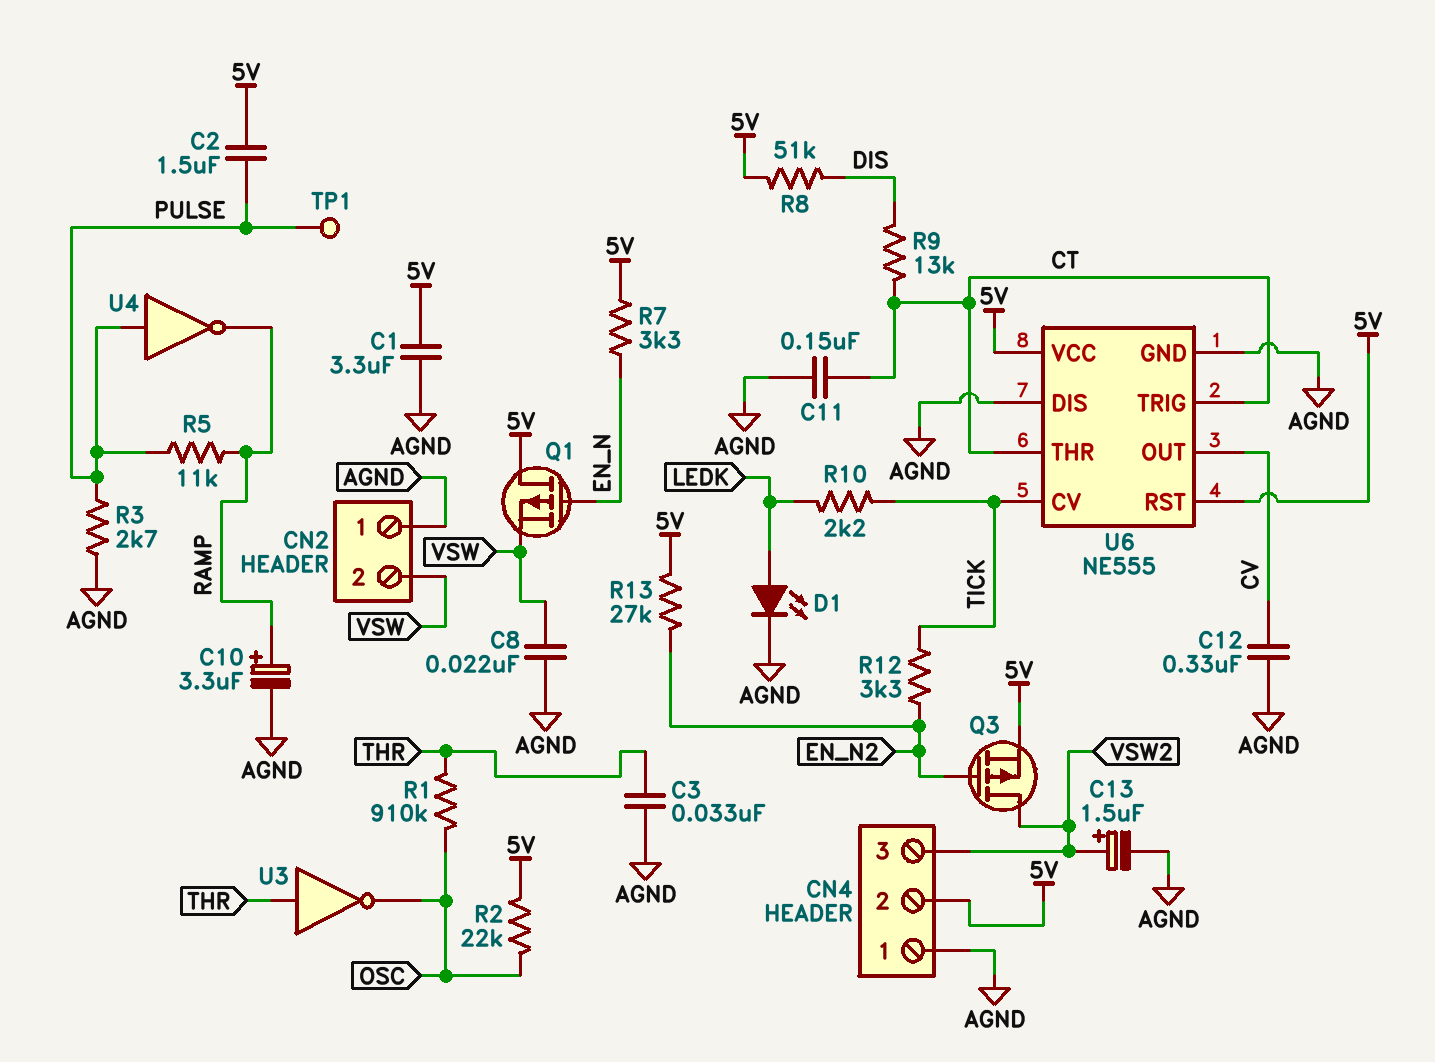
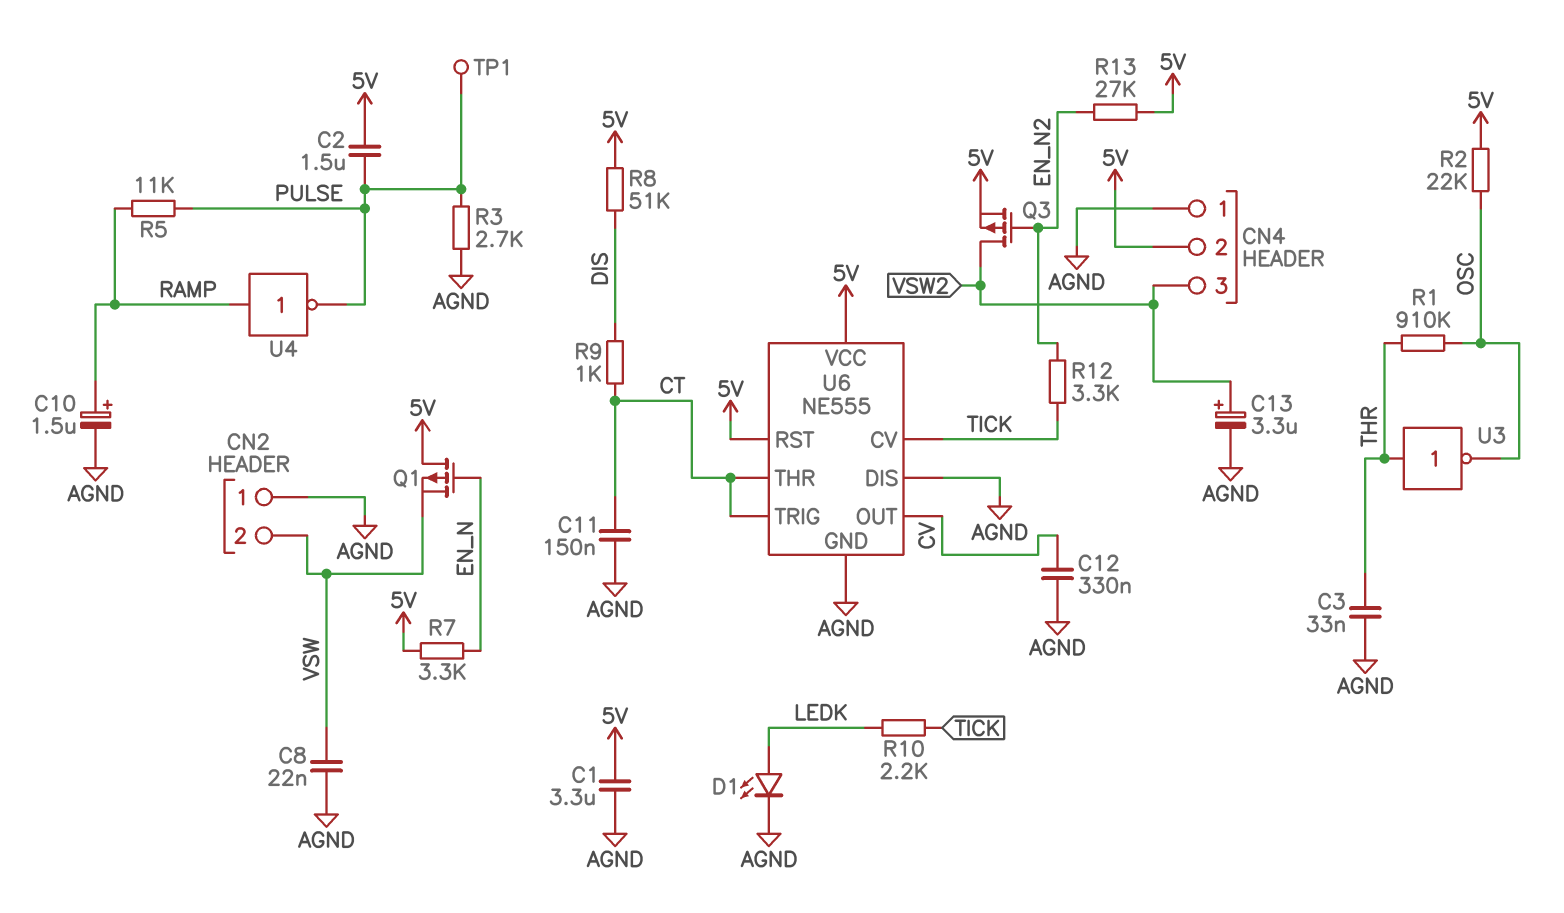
C10: 3.3uF (plus RAMP, minus AGND) -> 1.5uF (plus RAMP, minus AGND)
C13: 1.5uF (plus VSW2, minus AGND) -> 3.3uF (plus VSW2, minus AGND)
R9: 13k (CT, DIS) -> 1k (CT, DIS)
U4: NOT (in PULSE, out RAMP) -> NOT (in RAMP, out PULSE)

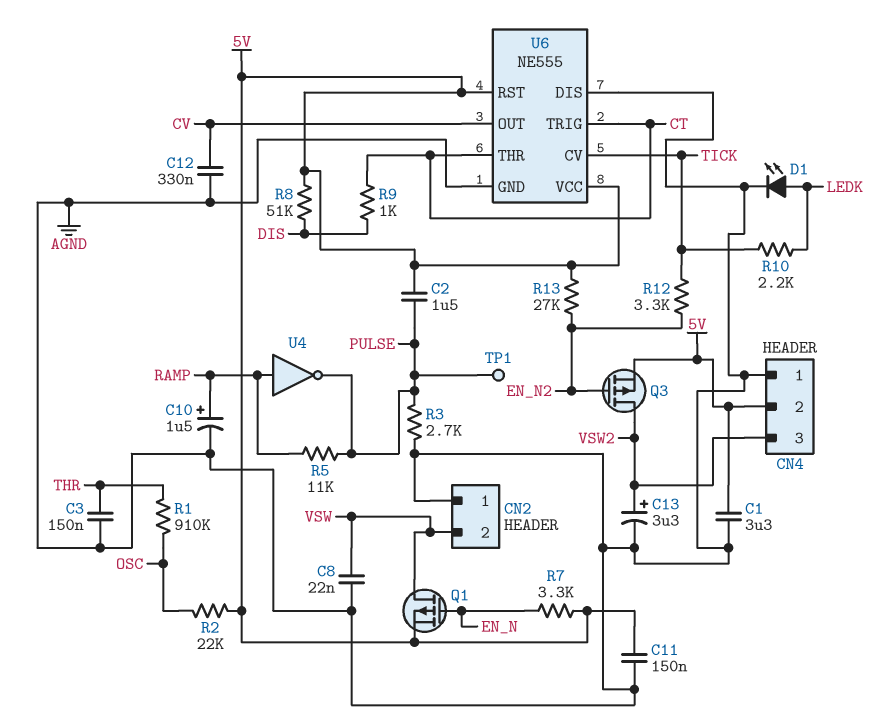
C3: 33nF (AGND, THR) -> 150nF (AGND, THR)
C11: 150nF (AGND, CT) -> 150nF (5V, AGND)
Q1: PMOS (G EN_N, D 5V, S VSW) -> PMOS (G EN_N, D VSW, S 5V)
U3: NOT (in THR, out OSC) -> none

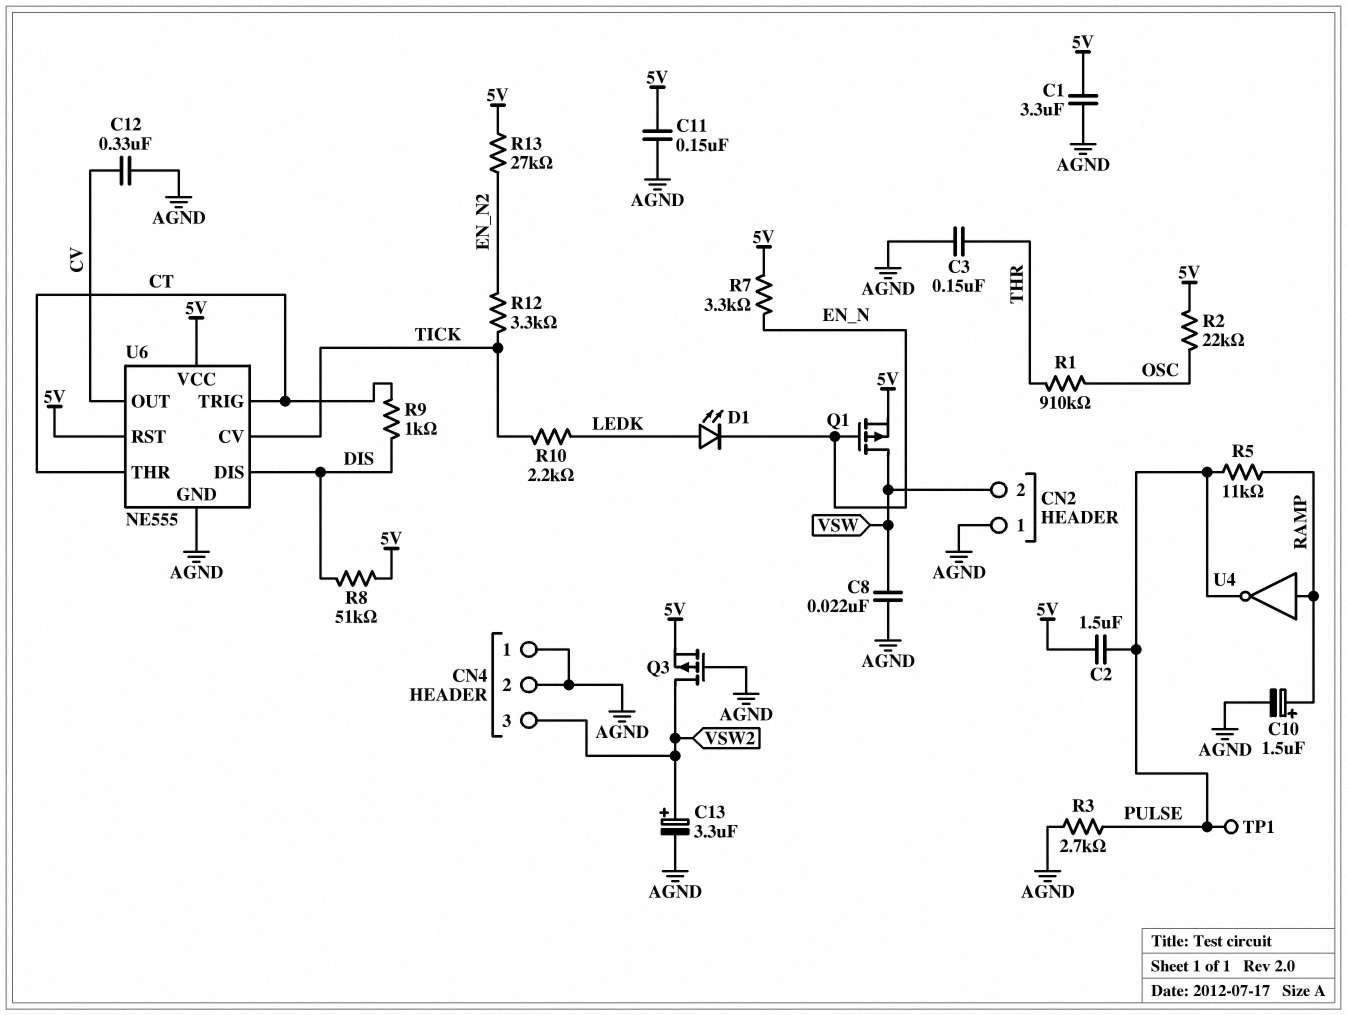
CN4 pin 2: 5V -> AGND
D1: LED (A LEDK, K AGND) -> LED (A LEDK, K EN_N)
Q3: PMOS (G EN_N2, D VSW2, S 5V) -> PMOS (G AGND, D VSW2, S 5V)
U6 pin DIS: AGND -> DIS

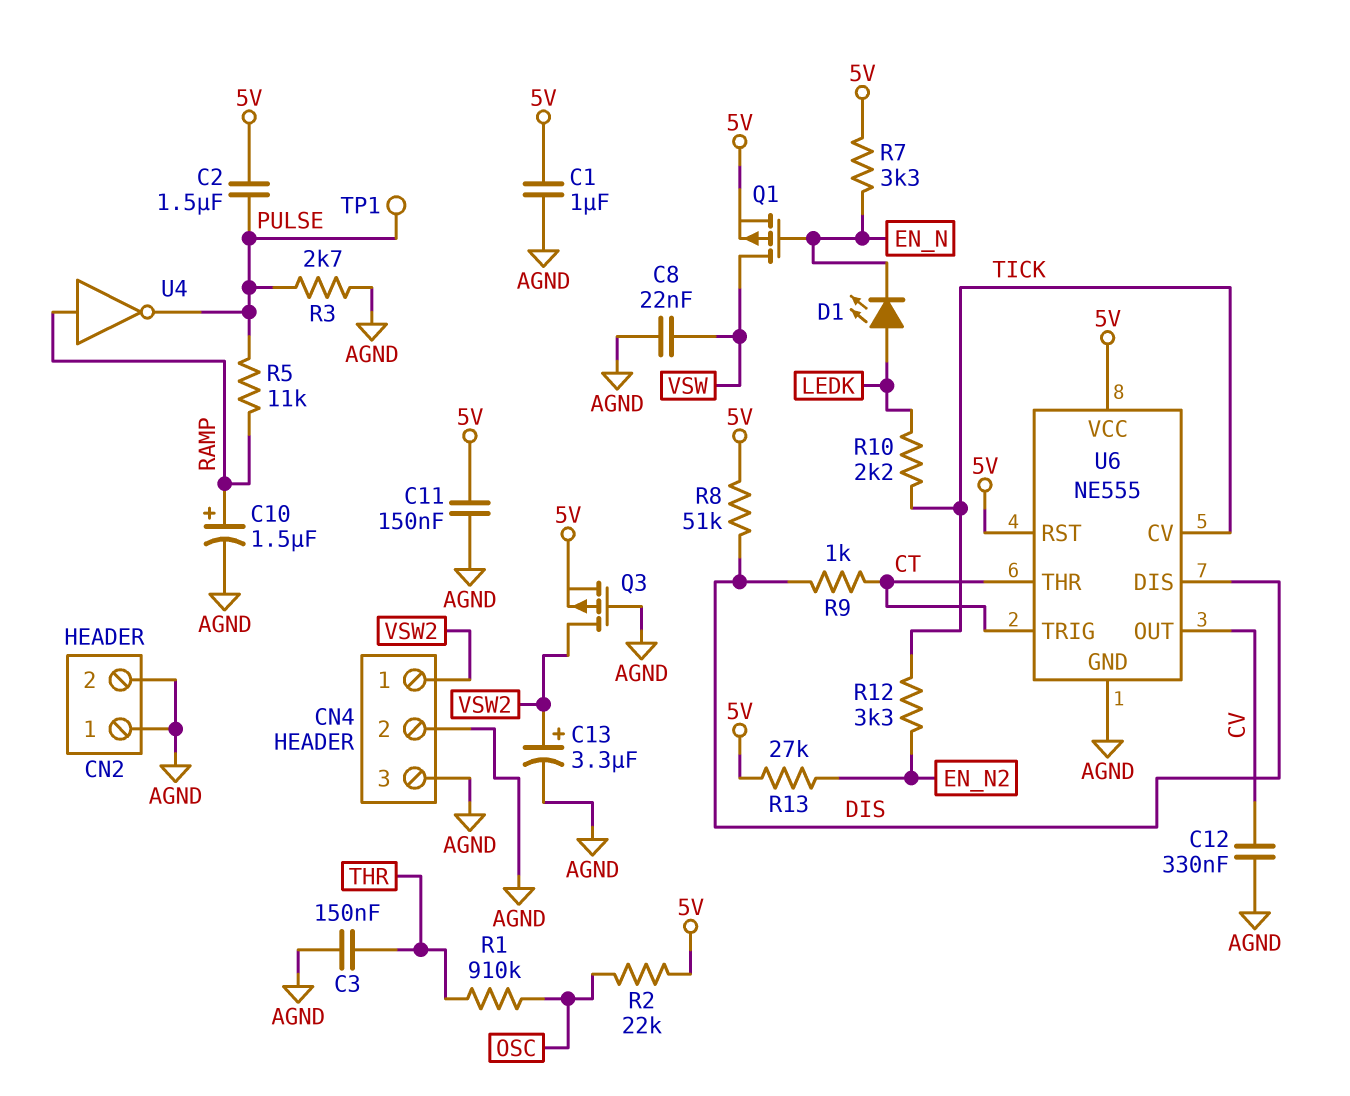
C1: 3.3uF (5V, AGND) -> 1uF (5V, AGND)
CN2 pin 2: VSW -> AGND
CN4 pin 1: AGND -> VSW2
CN4 pin 3: VSW2 -> AGND

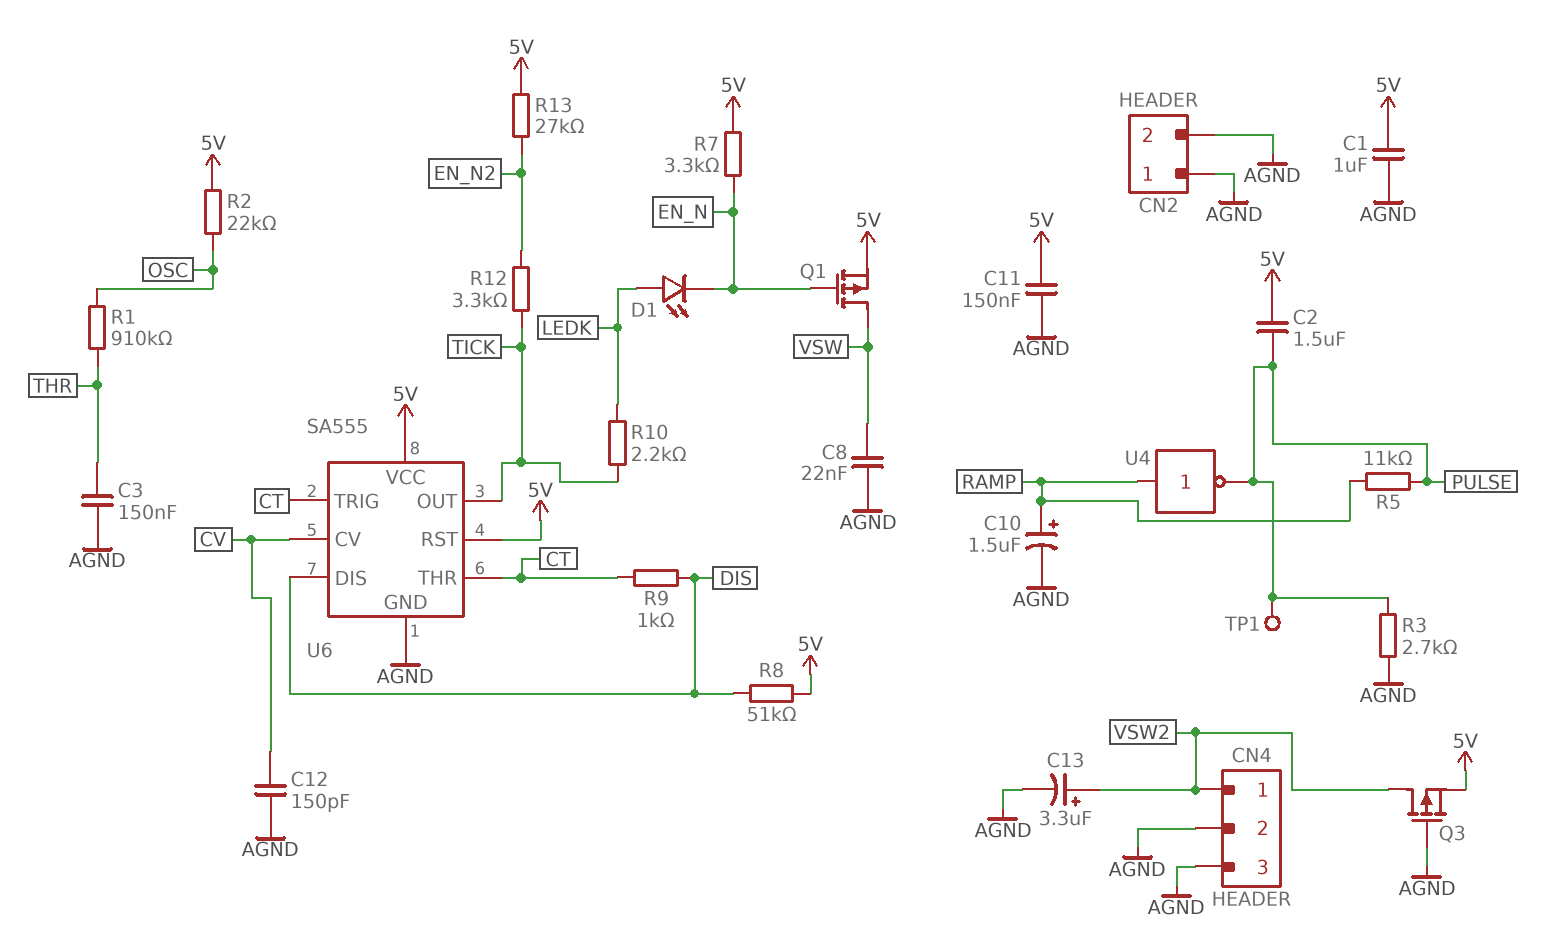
C12: 330nF (AGND, CV) -> 150pF (AGND, CV)
U6: NE555 -> SA555
U6 pin CV: TICK -> CV
U6 pin OUT: CV -> TICK

